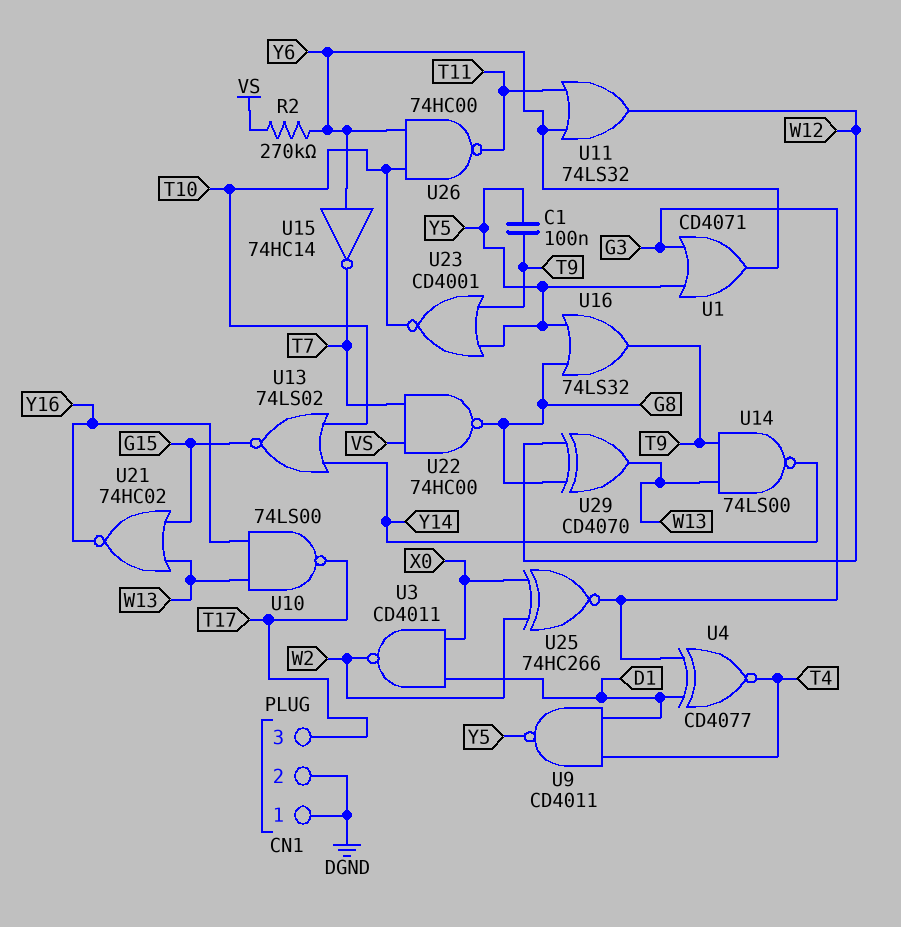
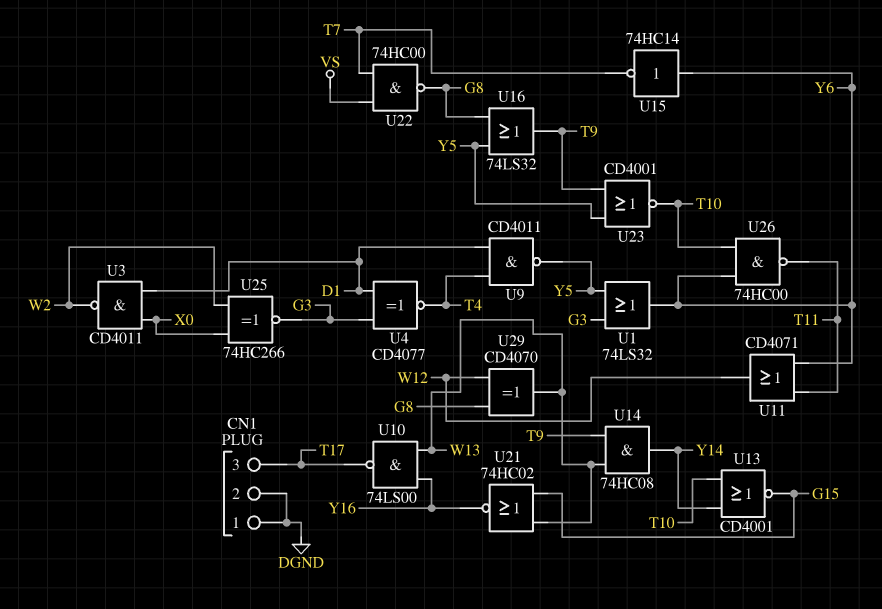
C1: 100nF (T9, Y5) -> none
R2: 270k (VS, Y6) -> none
U1: OR CD4071 (in G3, in Y5, out Y6) -> OR 74LS32 (in G3, in Y5, out Y6)
U11: OR 74LS32 (in T11, in Y6, out W12) -> OR CD4071 (in T11, in Y6, out W12)
U13: NOR 74LS02 (in T10, in Y14, out G15) -> NOR CD4001 (in T10, in Y14, out G15)
U14: NAND 74LS00 (in T9, in W13, out Y14) -> AND 74HC08 (in T9, in W13, out Y14)

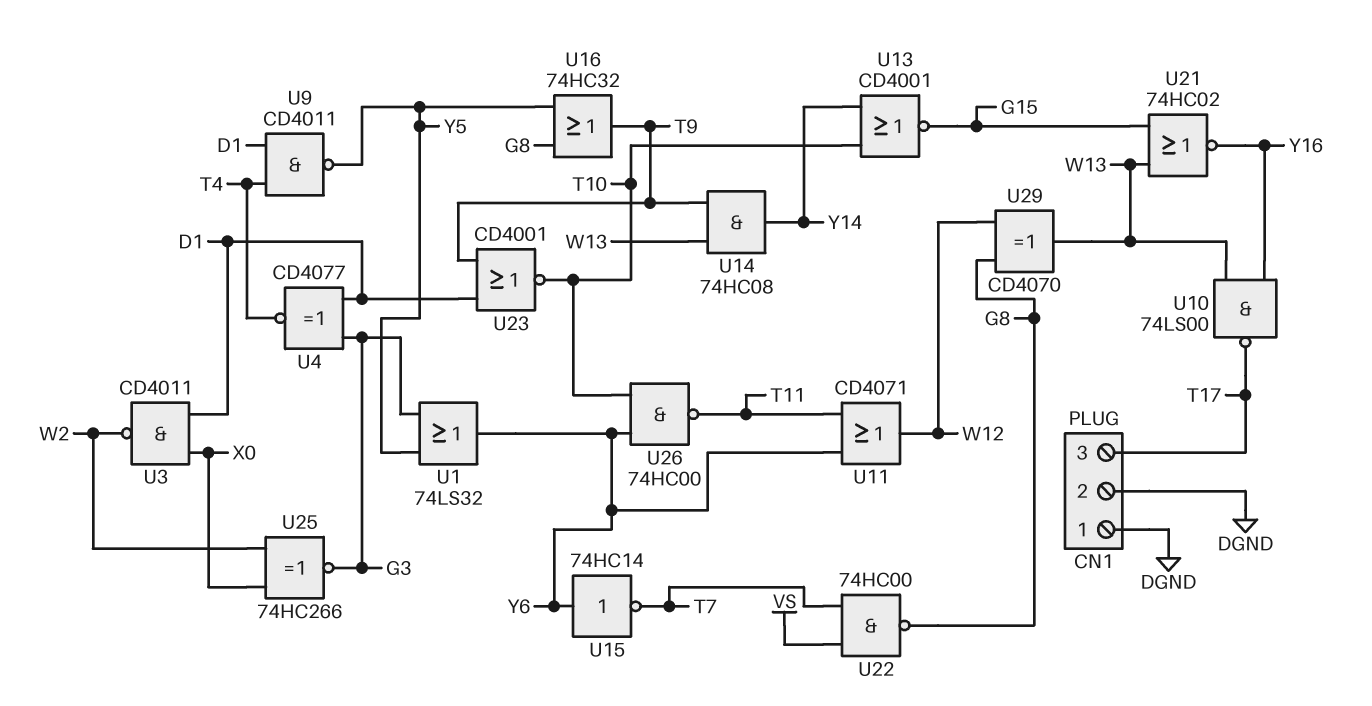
U16: OR 74LS32 (in G8, in Y5, out T9) -> OR 74HC32 (in G8, in Y5, out T9)
U23: NOR CD4001 (in T9, in Y5, out T10) -> NOR CD4001 (in D1, in T9, out T10)

